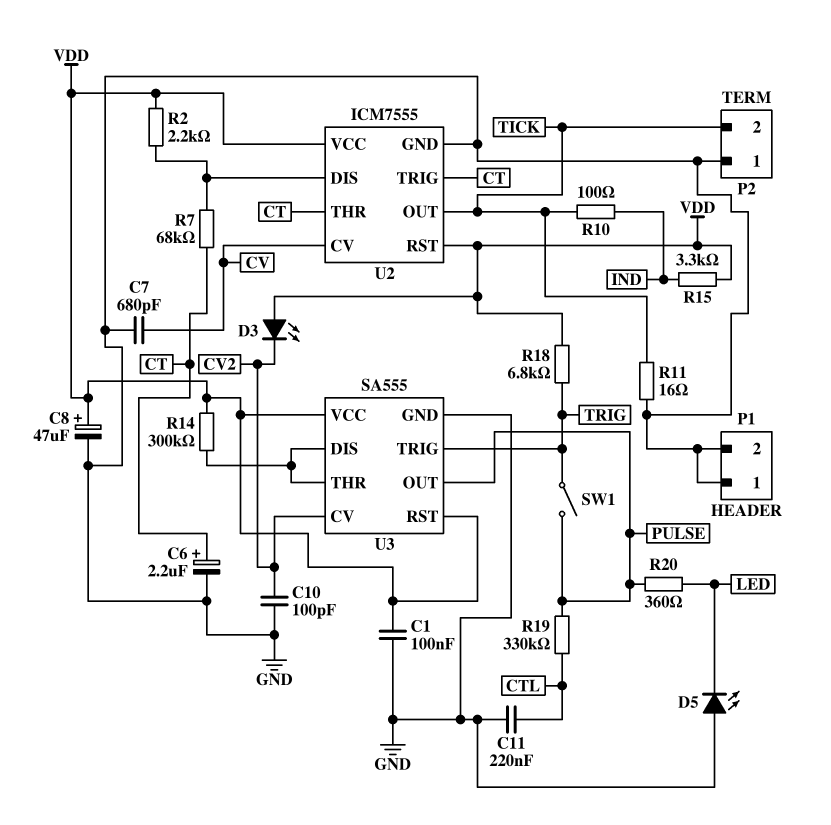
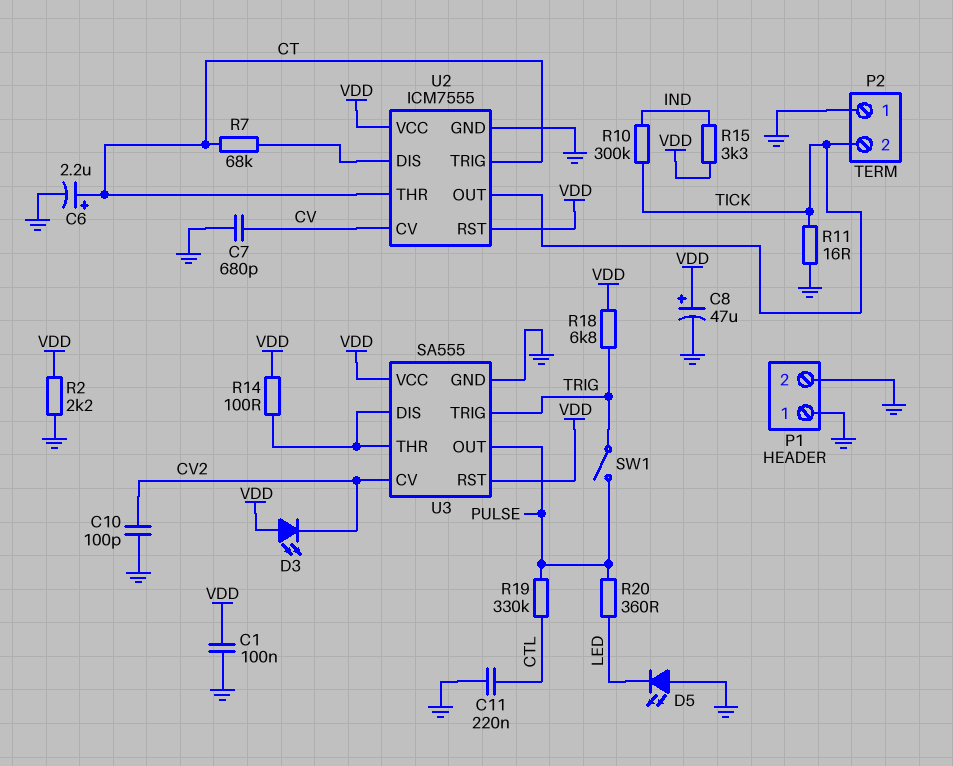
R2: 2.2k (U2/DIS, VDD) -> 2.2k (GND, VDD)
R10: 100 (IND, TICK) -> 300k (IND, TICK)
R14: 300k (U3/DIS, VDD) -> 100 (U3/DIS, VDD)

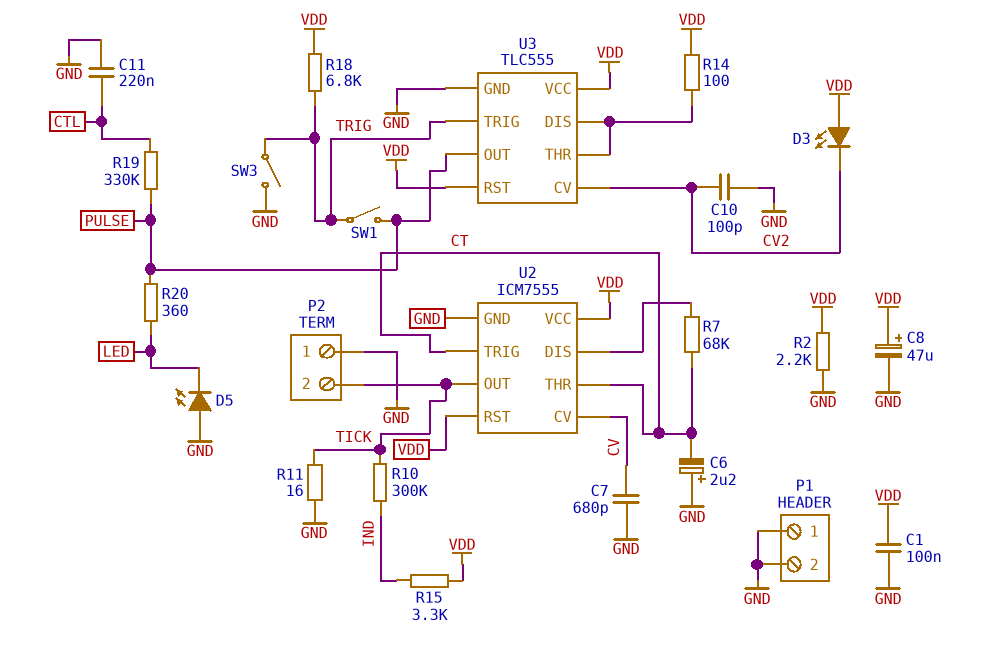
C6: 2.2uF (plus CT, minus GND) -> 2.2uF (plus GND, minus CT)
SW3: none -> switch (GND, TRIG)
U3: SA555 -> TLC555

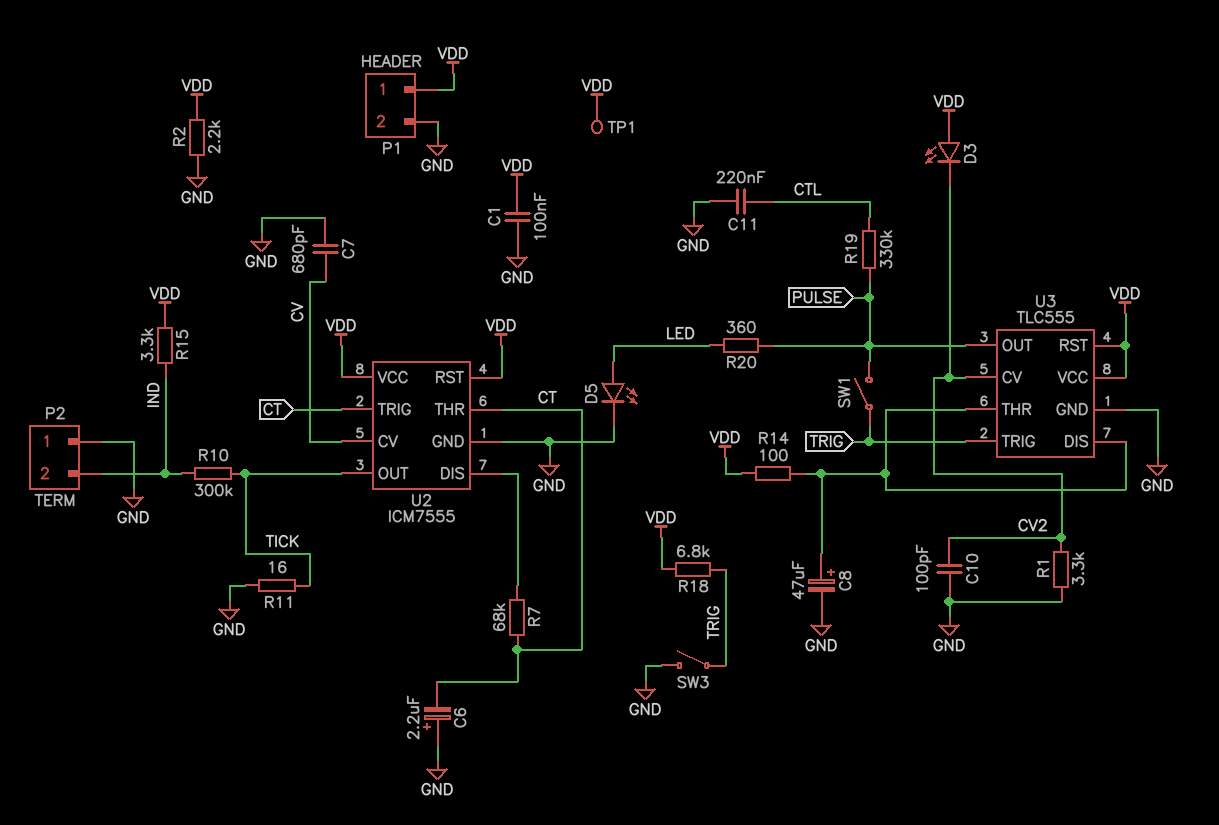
C8: 47uF (plus VDD, minus GND) -> 47uF (plus U3/DIS, minus GND)
D5: LED (A GND, K LED) -> LED (A LED, K GND)
P1 pin 1: GND -> VDD
P2 pin 2: TICK -> IND
R1: none -> 3.3k (CV2, GND)
TP1: none -> test point (VDD)

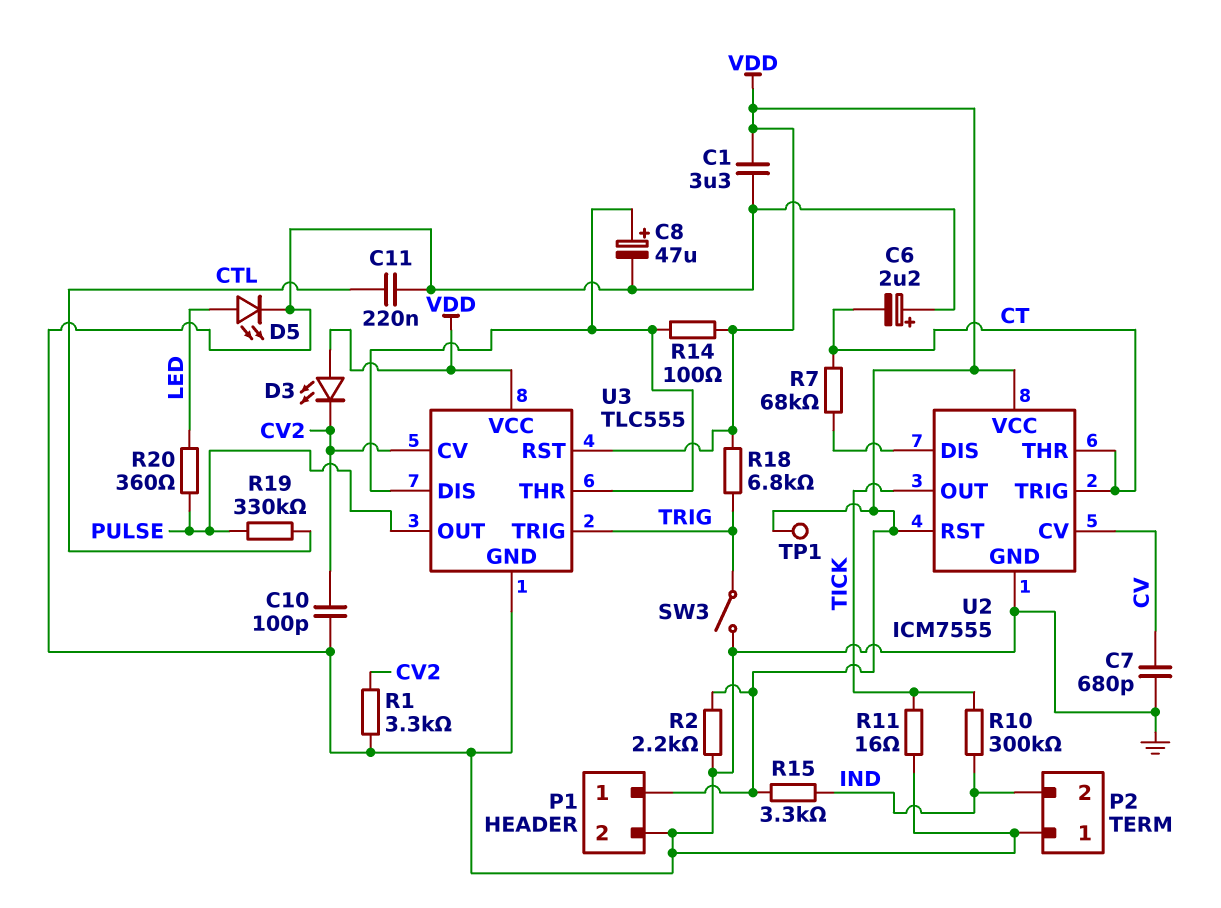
C1: 100nF (GND, VDD) -> 3.3uF (GND, VDD)
SW1: switch (PULSE, TRIG) -> none

